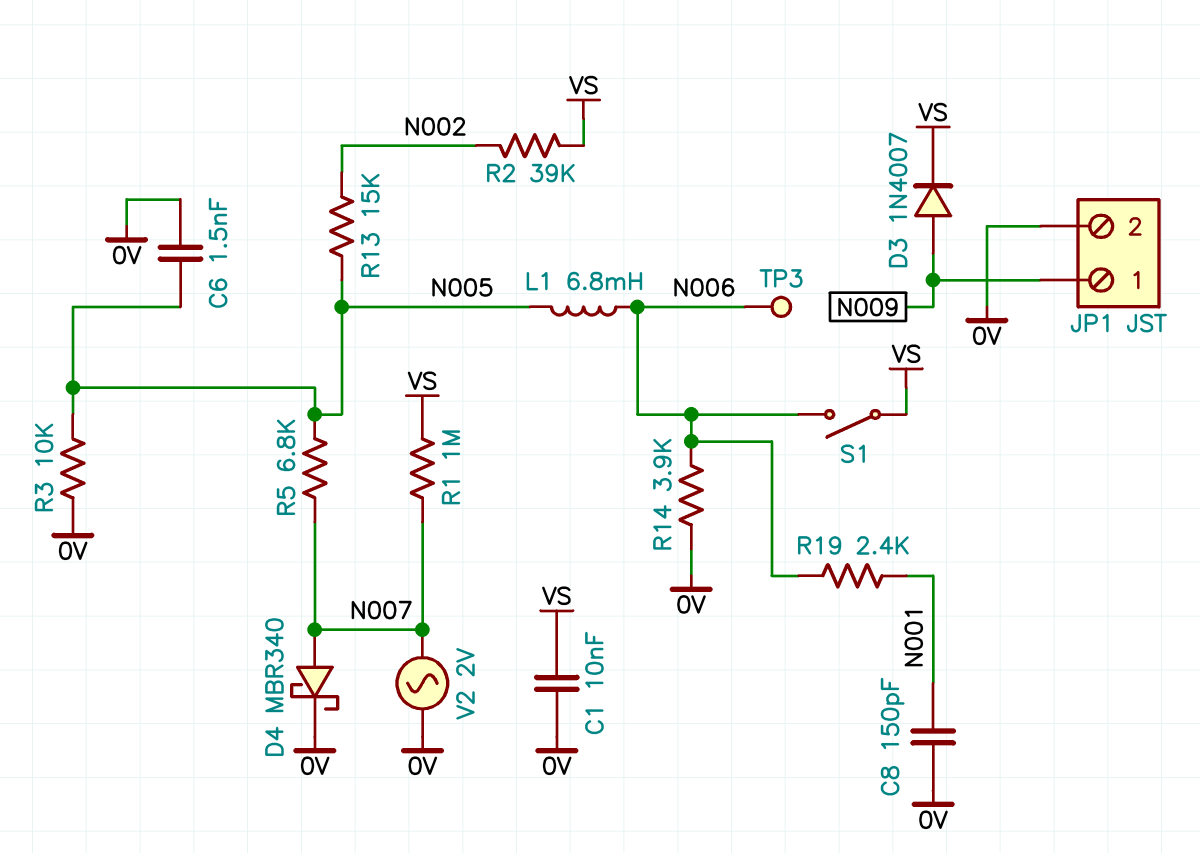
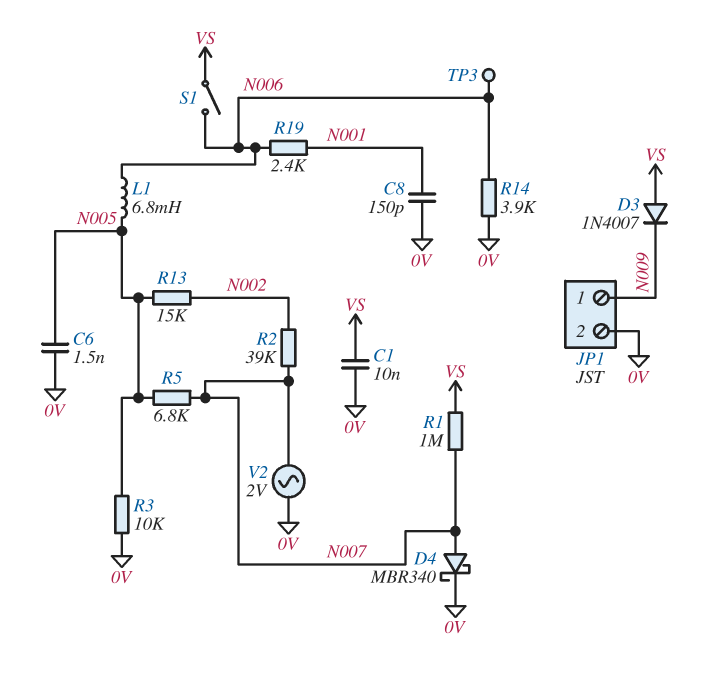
D3: diode 1N4007 (A N009, K VS) -> diode 1N4007 (A VS, K N009)
R2: 39k (N002, VS) -> 39k (N002, N007)

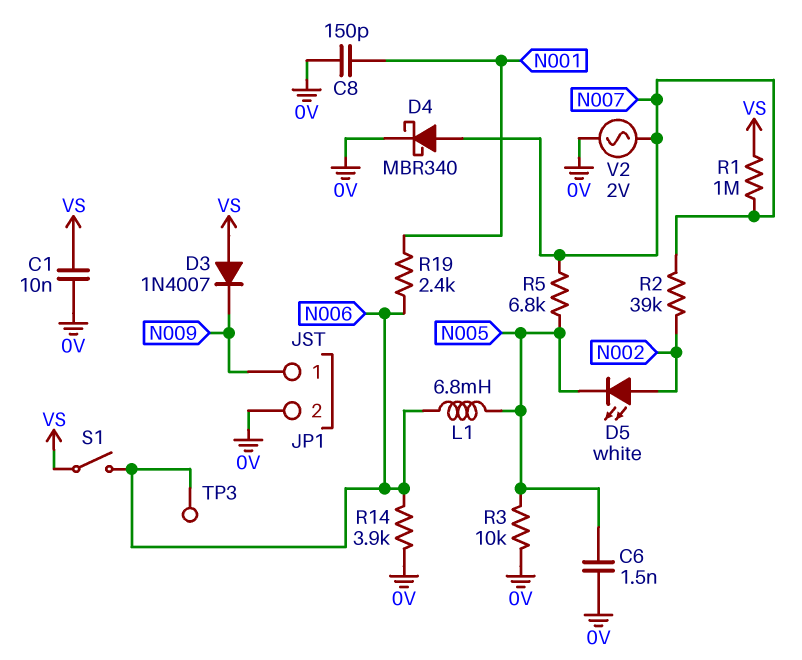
D5: none -> LED white (A N002, K N005)
R13: 15k (N002, N005) -> none

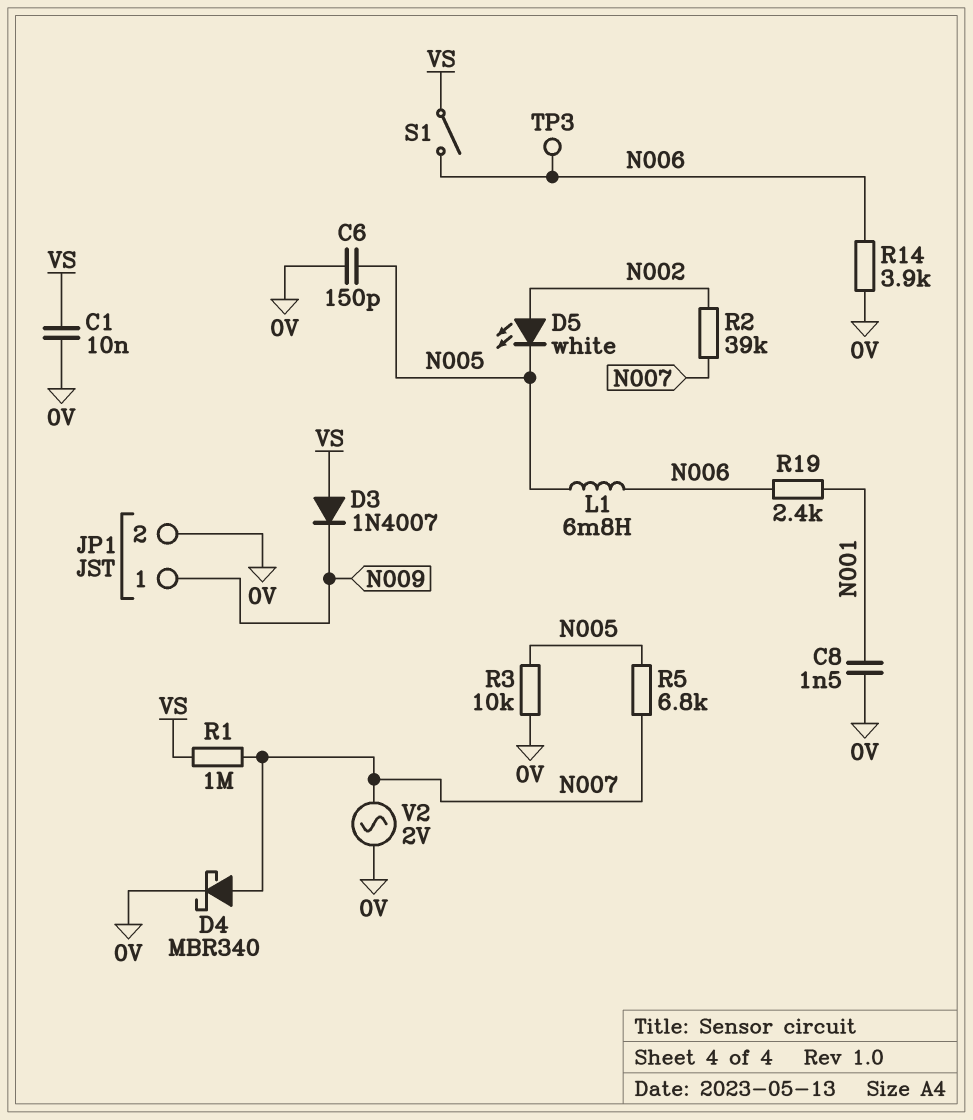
C6: 1.5nF (0V, N005) -> 150pF (0V, N005)
C8: 150pF (0V, N001) -> 1.5nF (0V, N001)

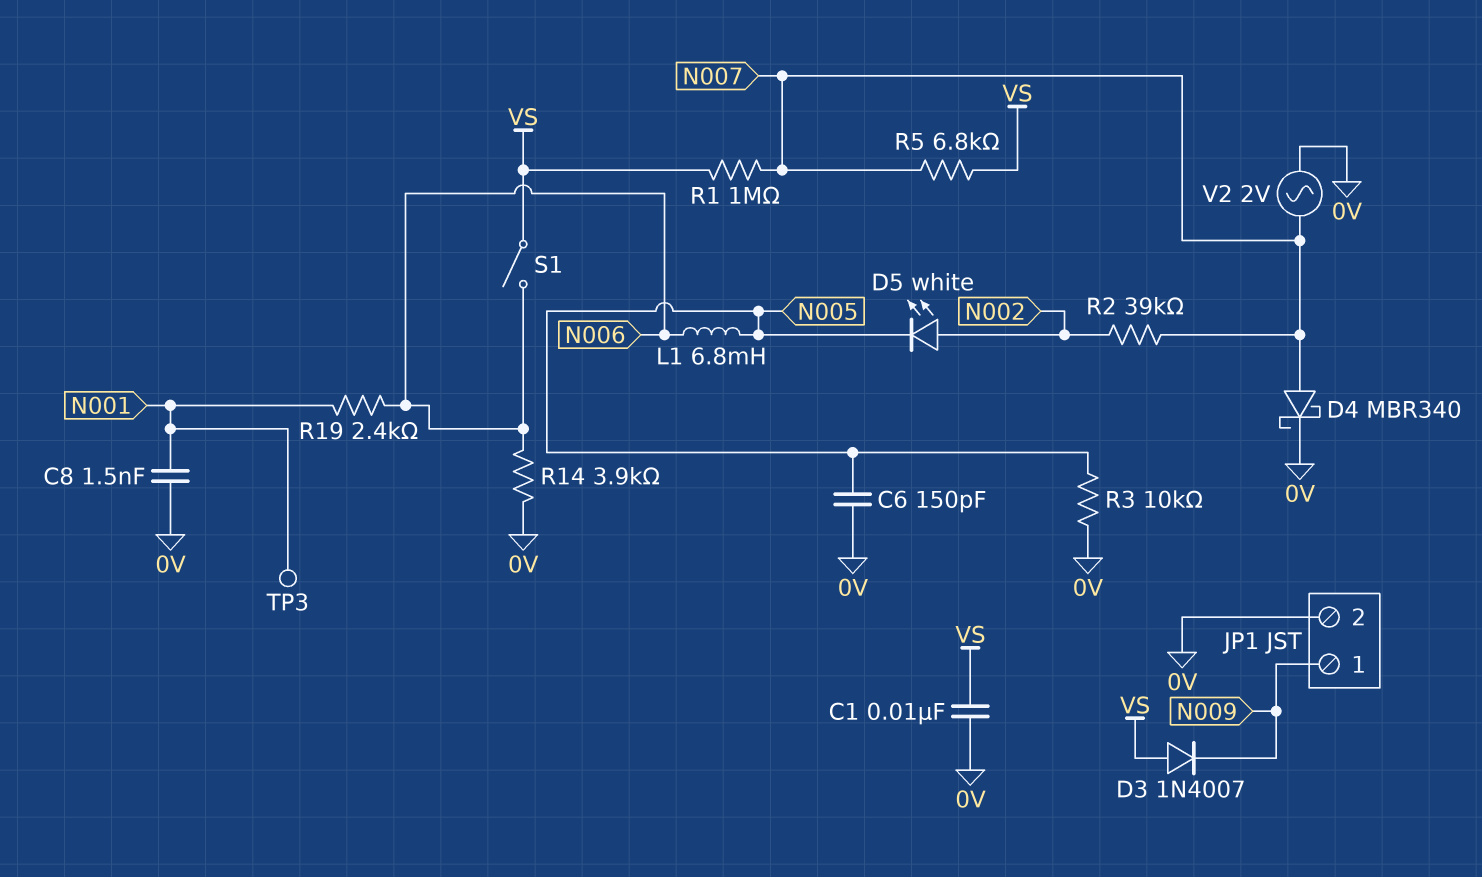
R5: 6.8k (N005, N007) -> 6.8k (N007, VS)
TP3: test point (N006) -> test point (N001)

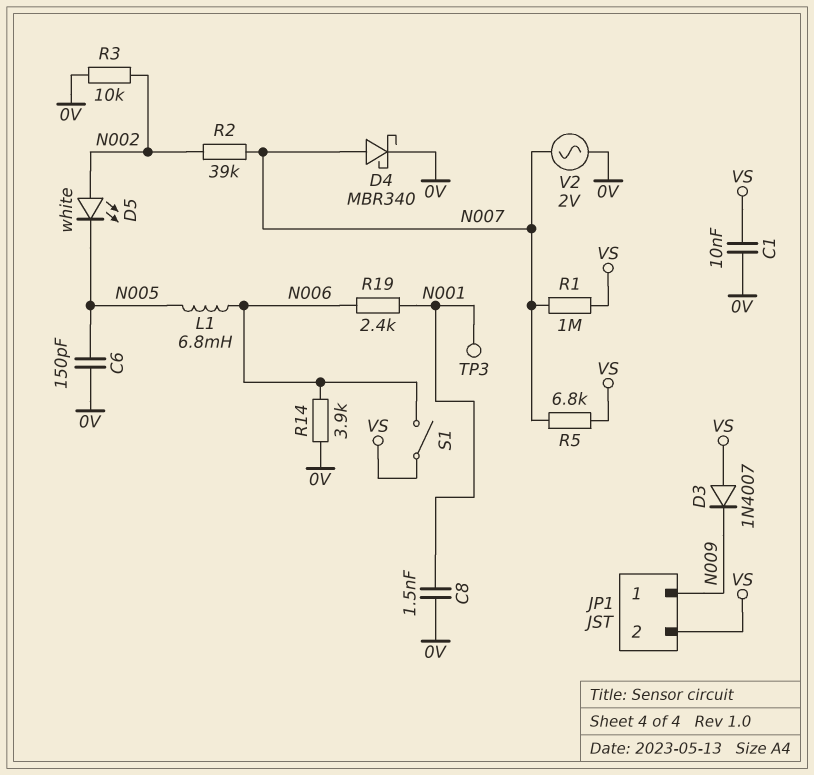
JP1 pin 2: 0V -> VS
R3: 10k (0V, N005) -> 10k (0V, N002)

